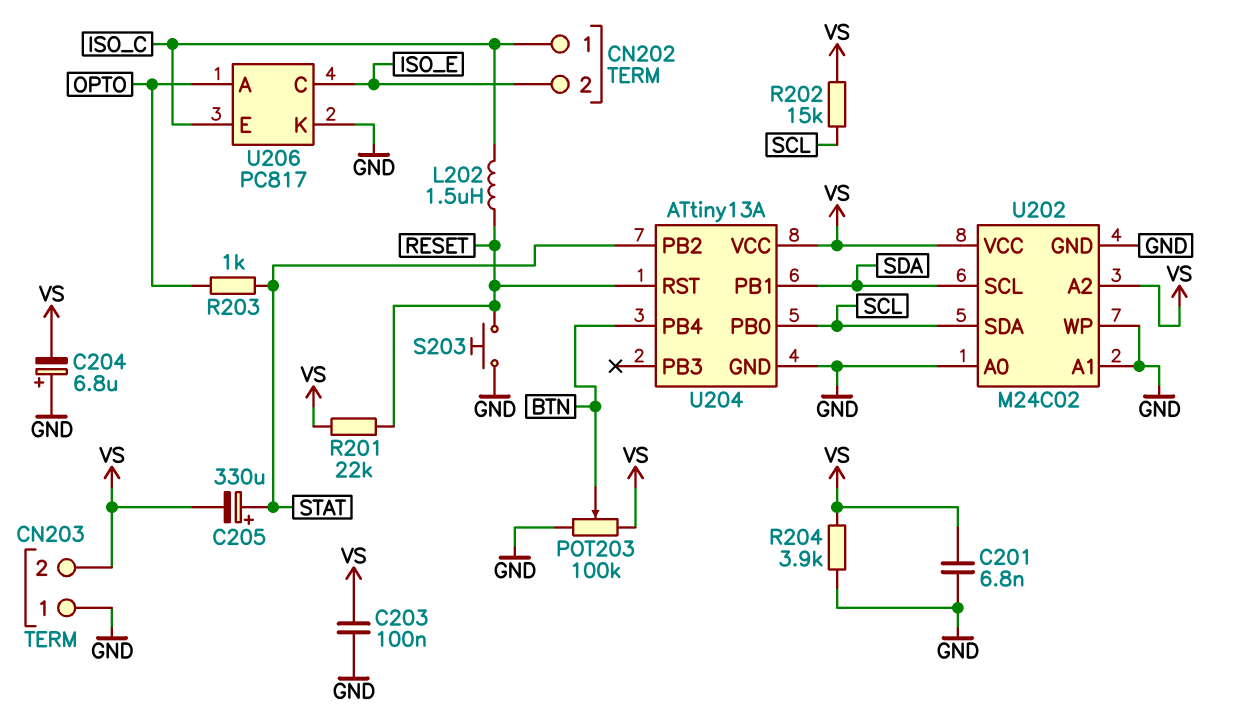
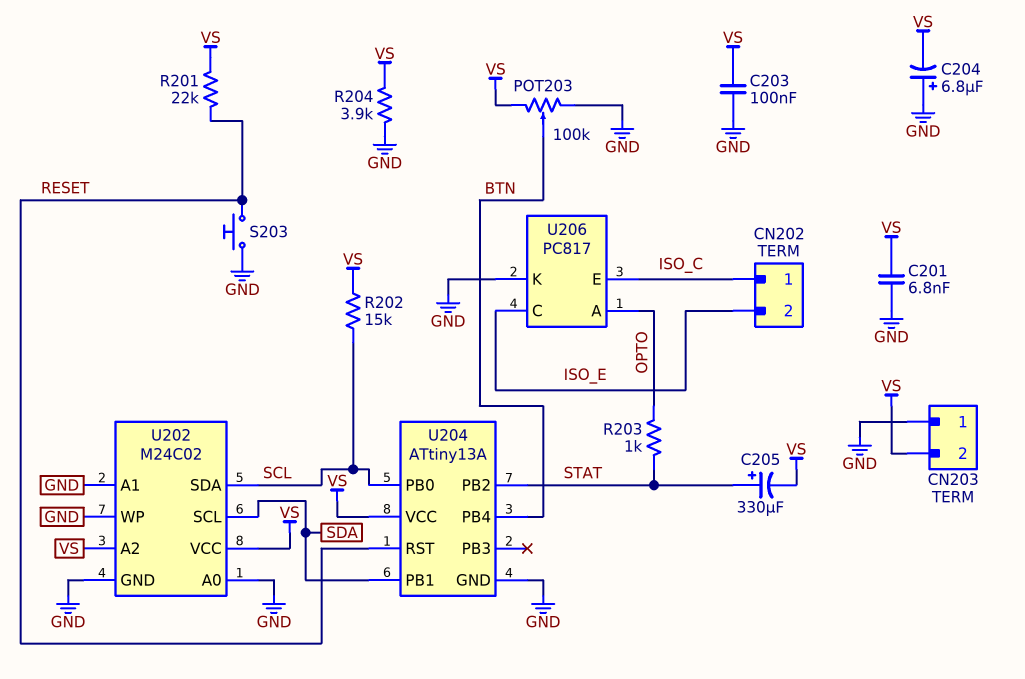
L202: 1.5uH (ISO_C, RESET) -> none

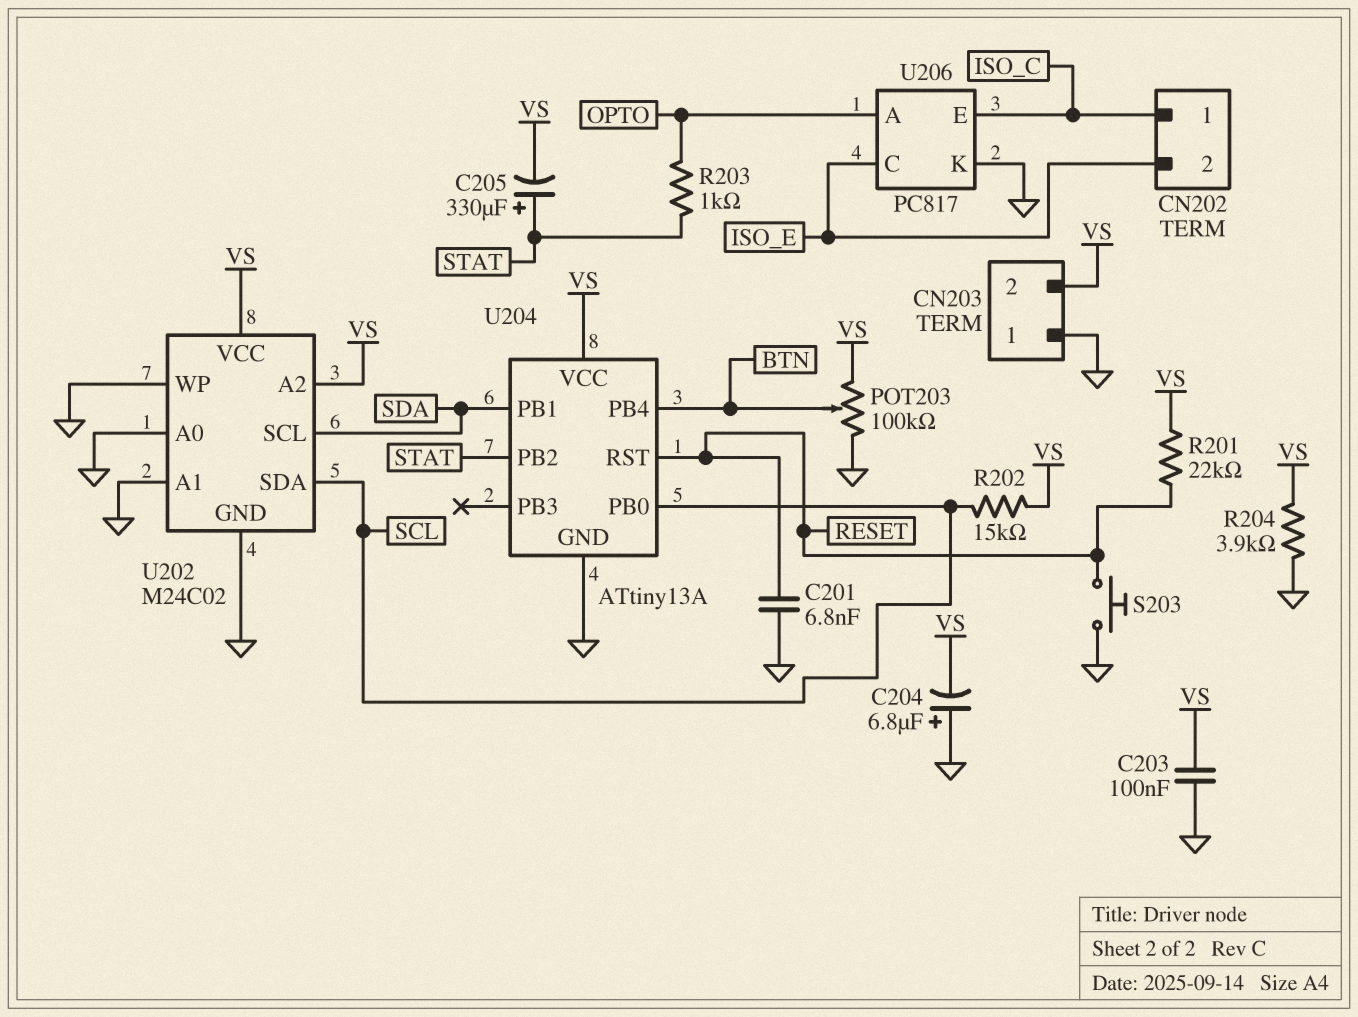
C201: 6.8nF (GND, VS) -> 6.8nF (GND, RESET)

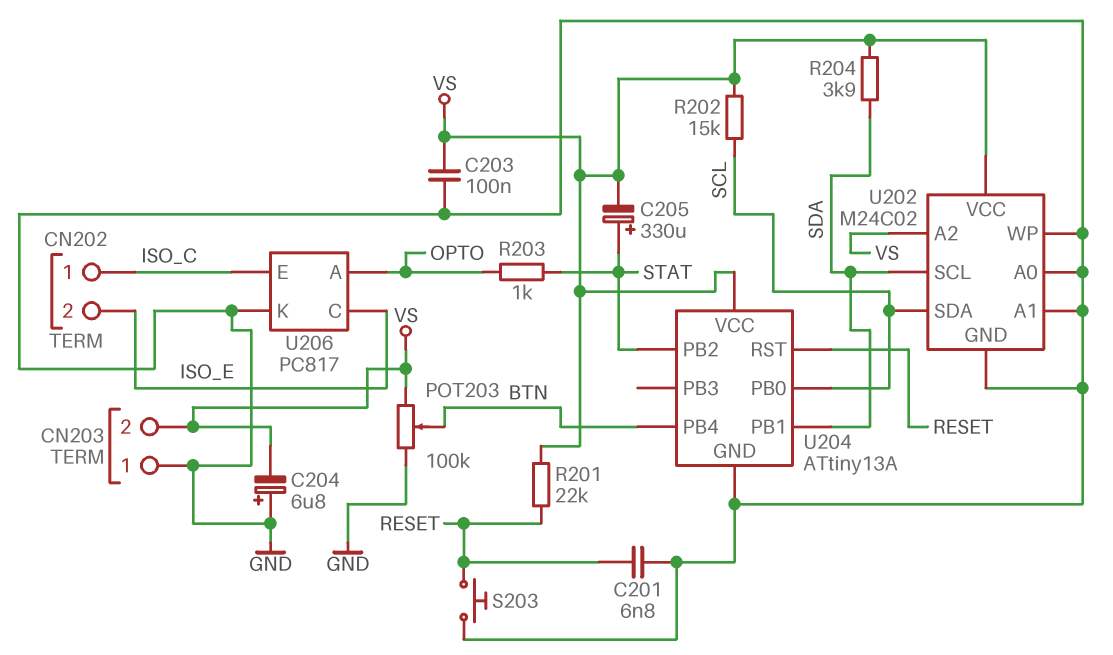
R204: 3.9k (GND, VS) -> 3.9k (SDA, VS)

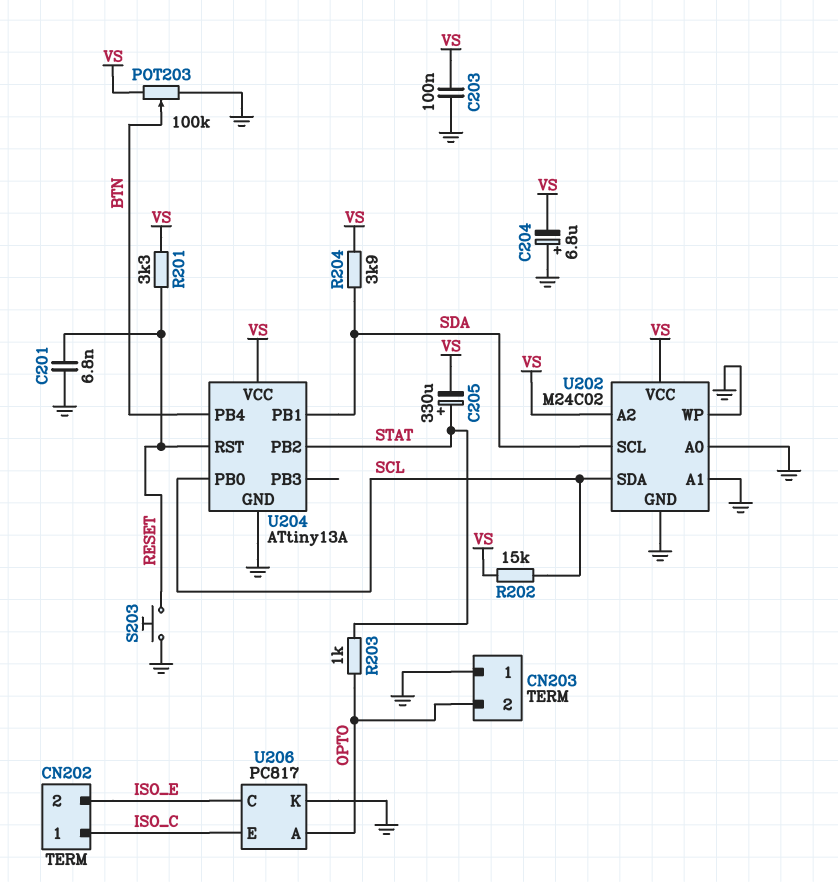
CN203 pin 2: VS -> OPTO
R201: 22k (RESET, VS) -> 3.3k (RESET, VS)

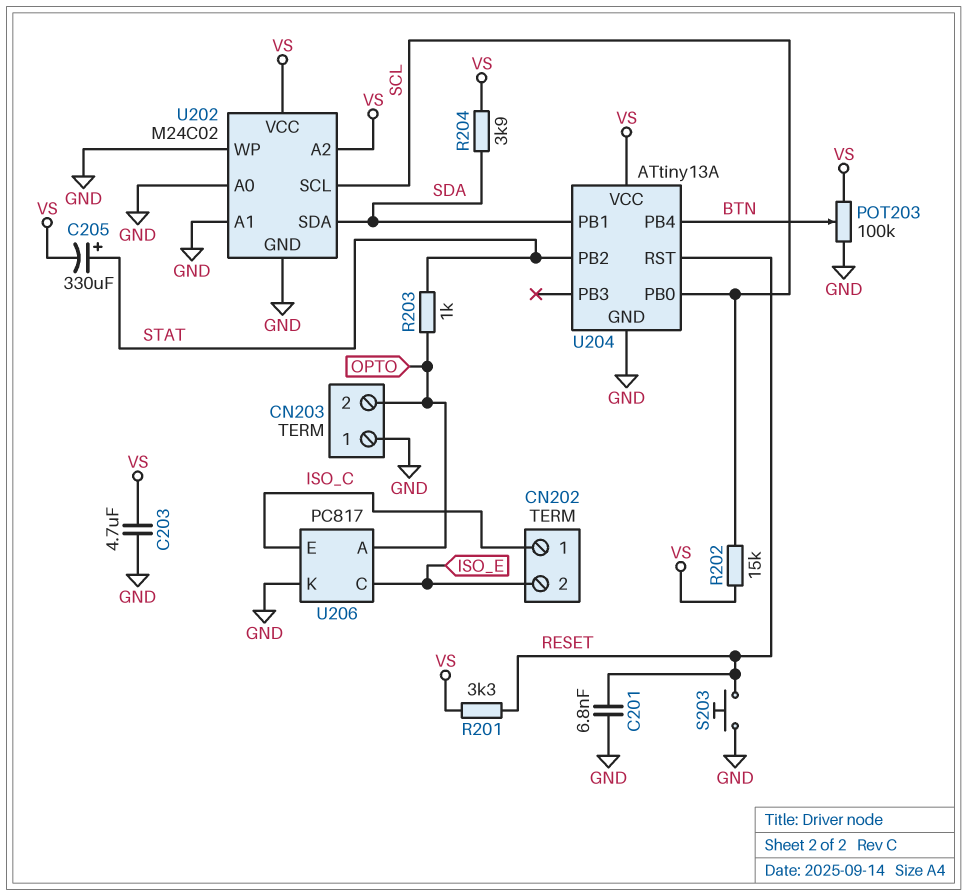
C203: 100nF (GND, VS) -> 4.7uF (GND, VS)
C204: 6.8uF (plus GND, minus VS) -> none
U202 pin SCL: SDA -> SCL
U202 pin SDA: SCL -> SDA

